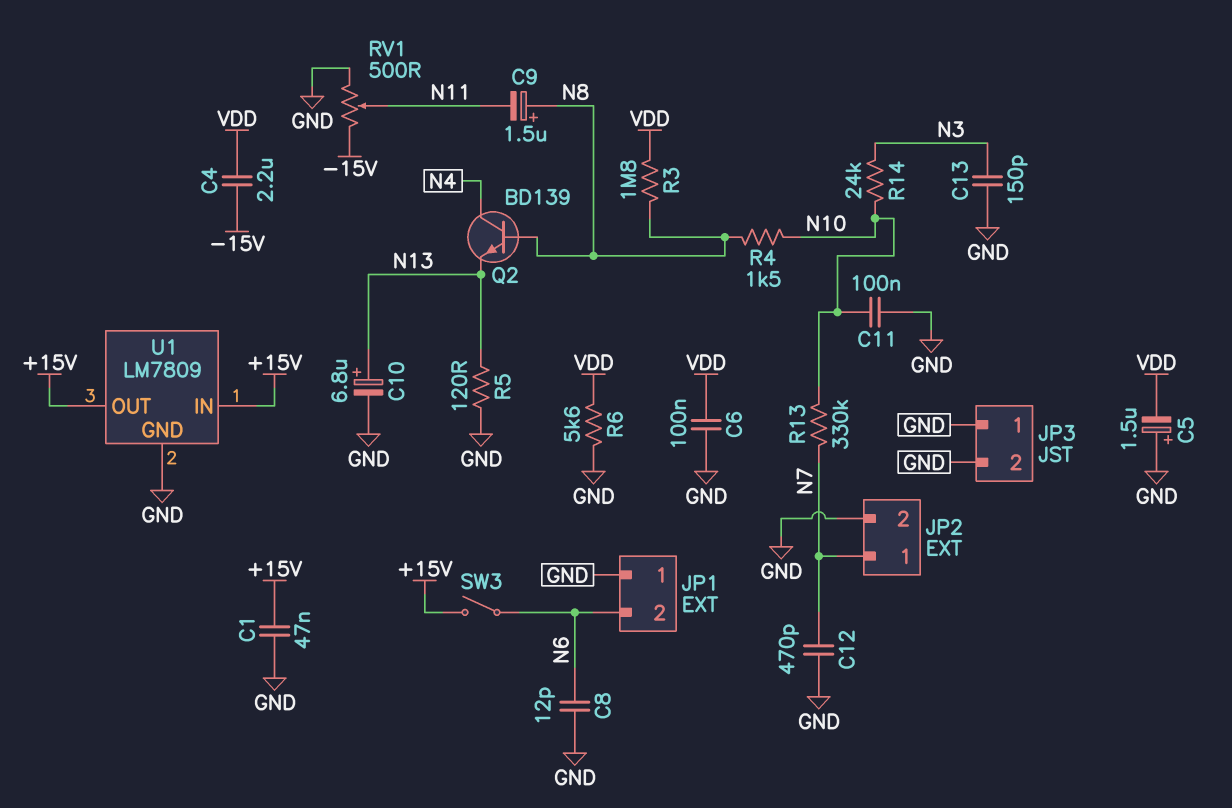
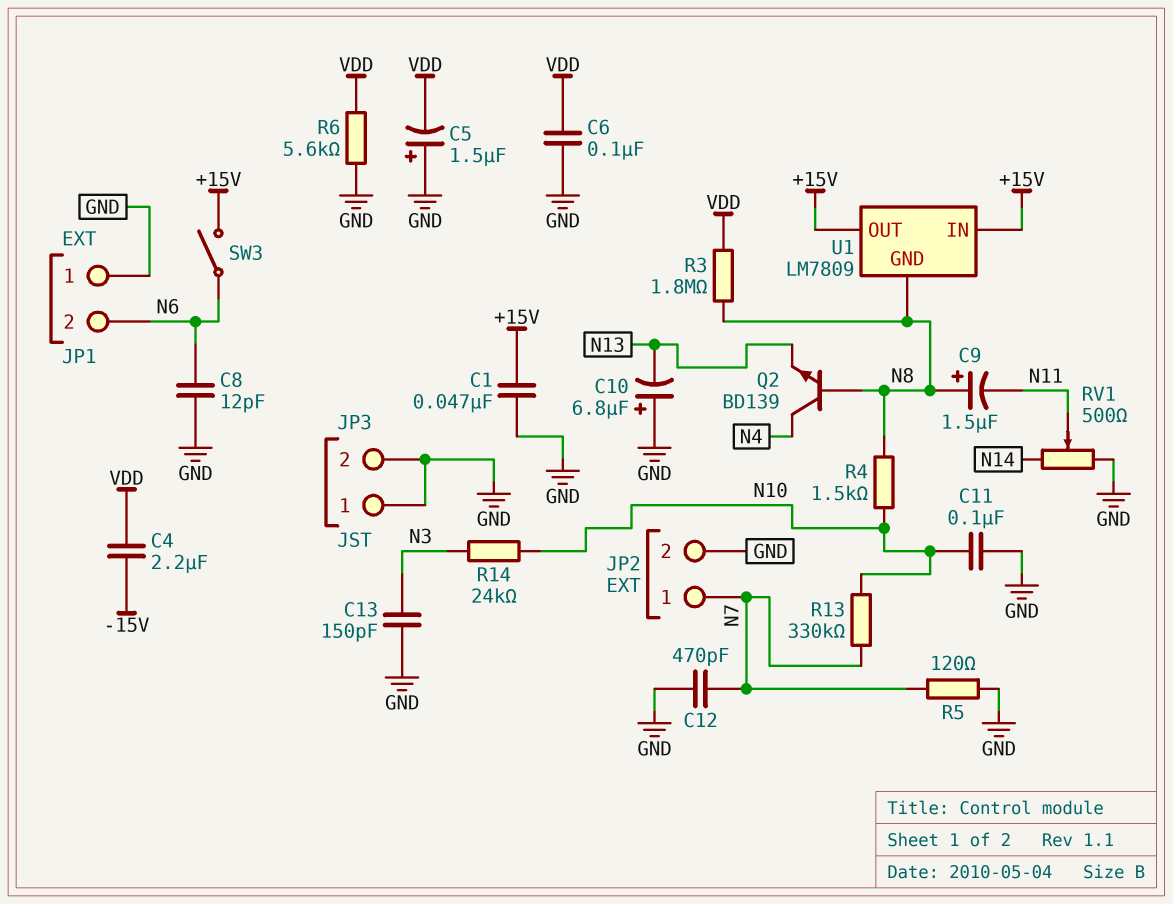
C10: 6.8uF (plus N13, minus GND) -> 6.8uF (plus GND, minus N13)
R5: 120 (GND, N13) -> 120 (GND, N7)
RV1: 500 (-15V, GND, wiper N11) -> 500 (GND, N14, wiper N11)
U1 pin GND: GND -> N8

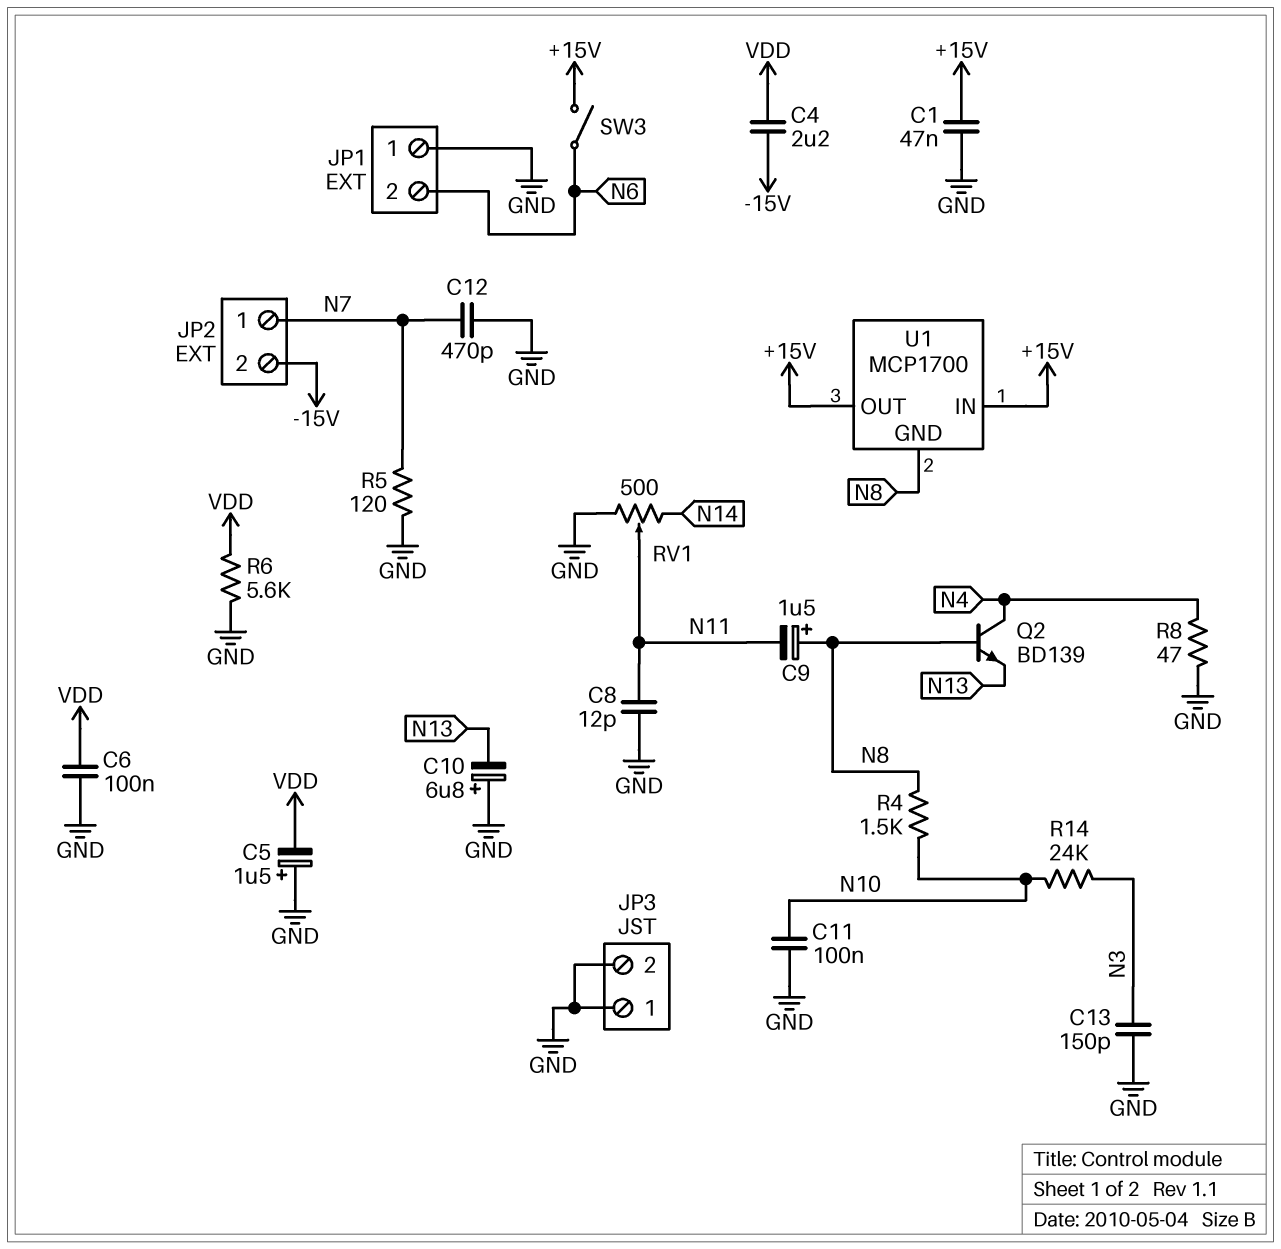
C8: 12pF (GND, N6) -> 12pF (GND, N11)
JP2 pin 2: GND -> -15V
R3: 1.8M (N8, VDD) -> none
R8: none -> 47 (GND, N4)
R13: 330k (N7, N10) -> none
U1: LM7809 -> MCP1700

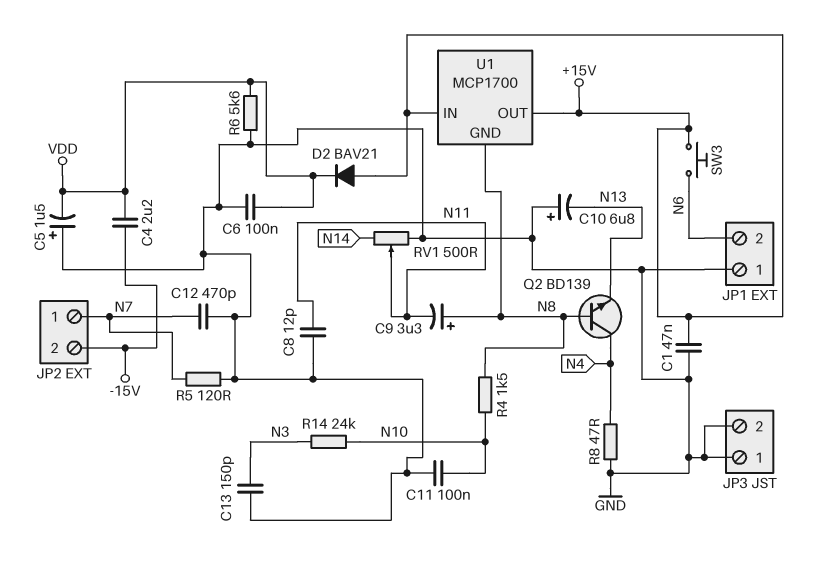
C9: 1.5uF (plus N8, minus N11) -> 3.3uF (plus N8, minus N11)
D2: none -> diode BAV21 (A +15V, K VDD)
SW3: switch (+15V, N6) -> button (+15V, N6)

